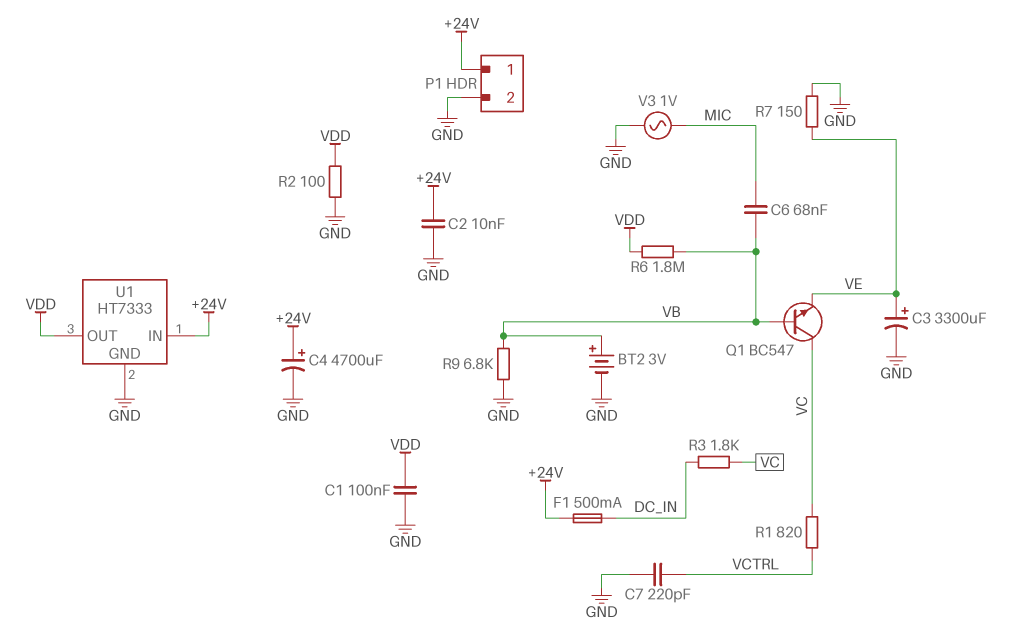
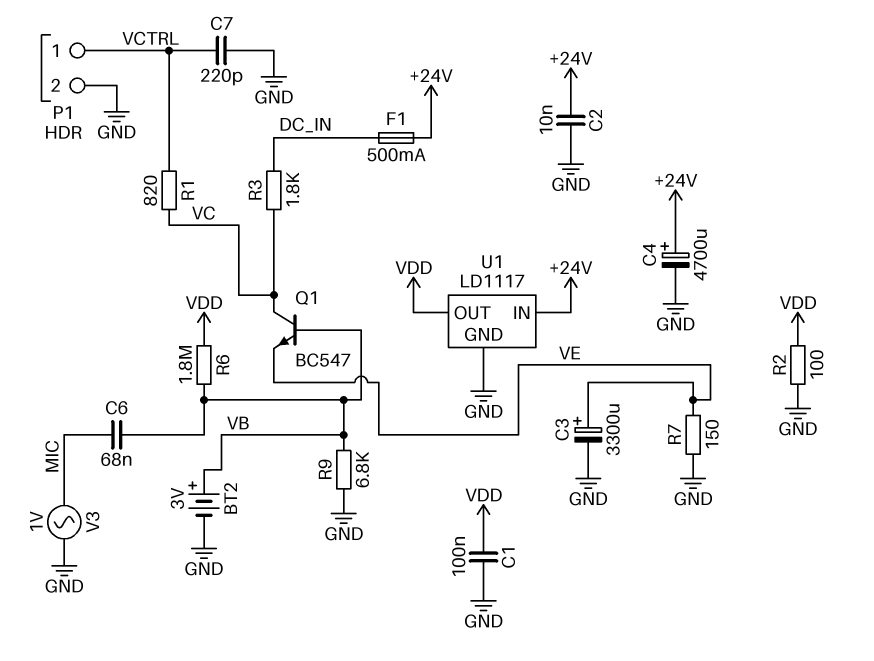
P1 pin 1: +24V -> VCTRL
U1: HT7333 -> LD1117

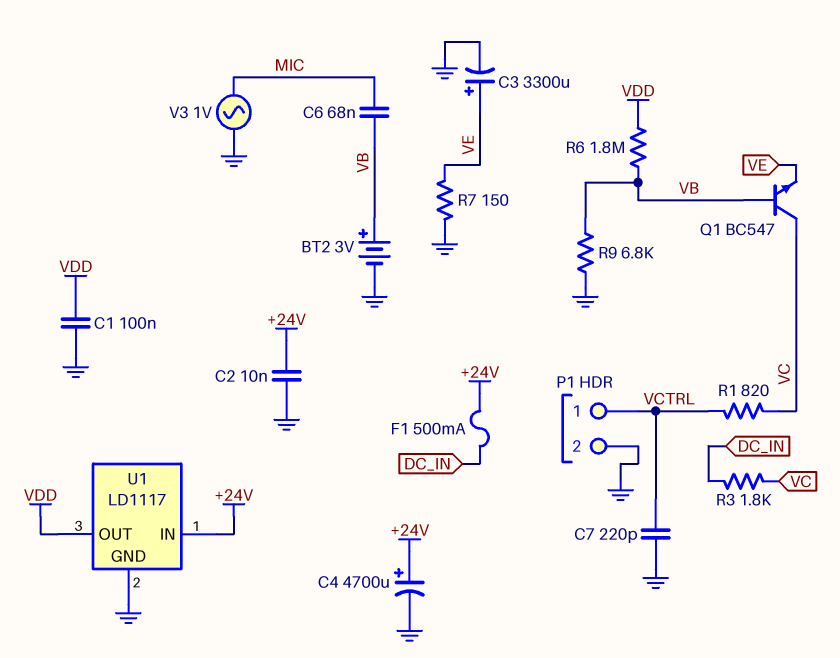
R2: 100 (GND, VDD) -> none

